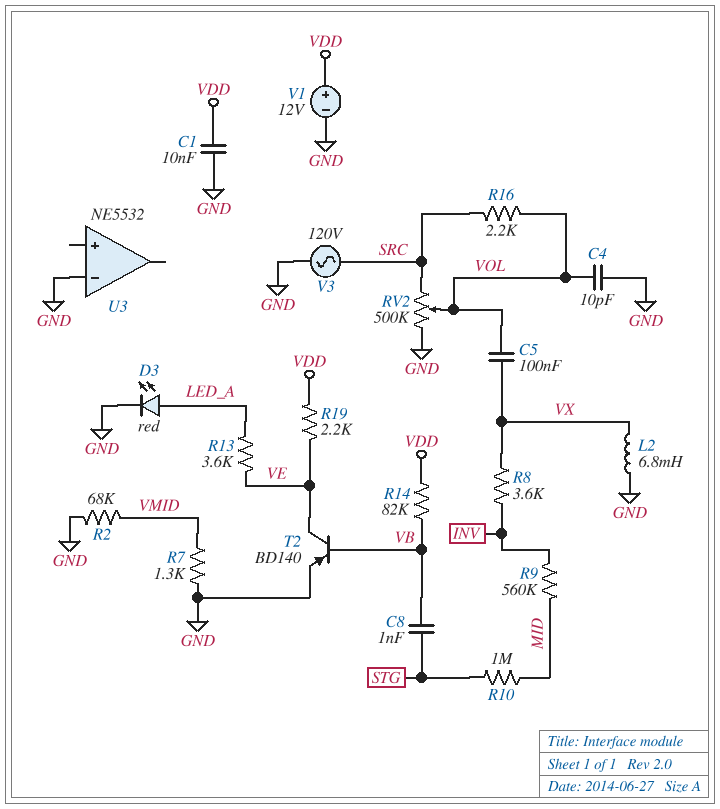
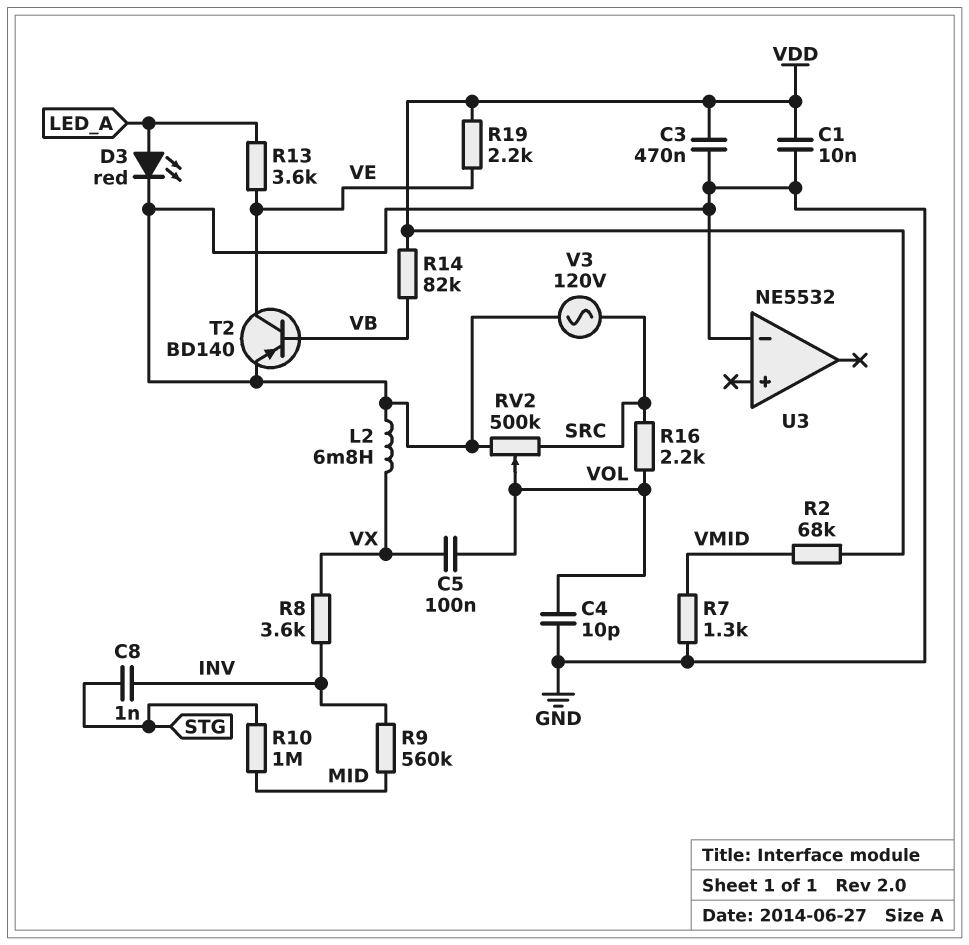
C3: none -> 470nF (GND, VDD)
C8: 1nF (STG, VB) -> 1nF (INV, STG)
R2: 68k (GND, VMID) -> 68k (VDD, VMID)
V1: 12V (plus VDD, minus GND) -> none

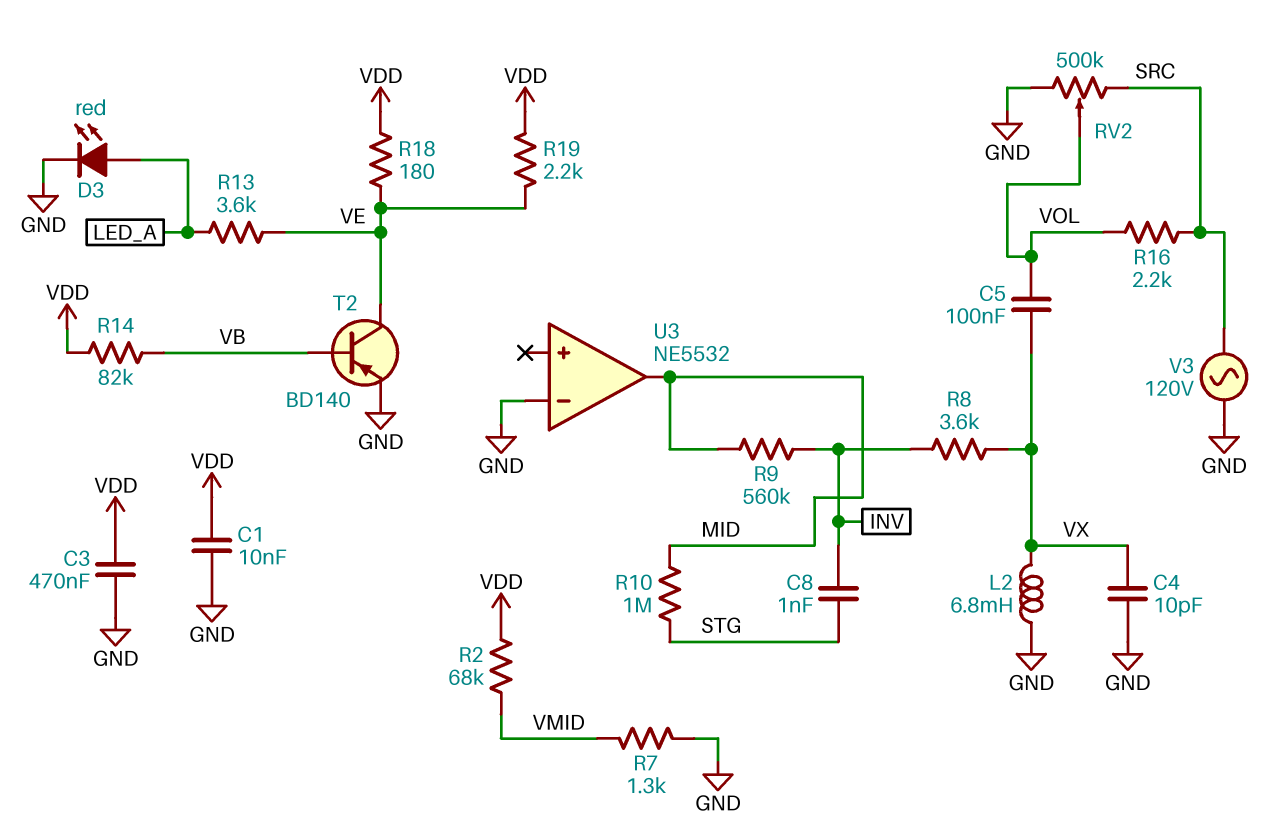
C4: 10pF (GND, VOL) -> 10pF (GND, VX)
R18: none -> 180 (VDD, VE)
U3 pin out: none -> MID

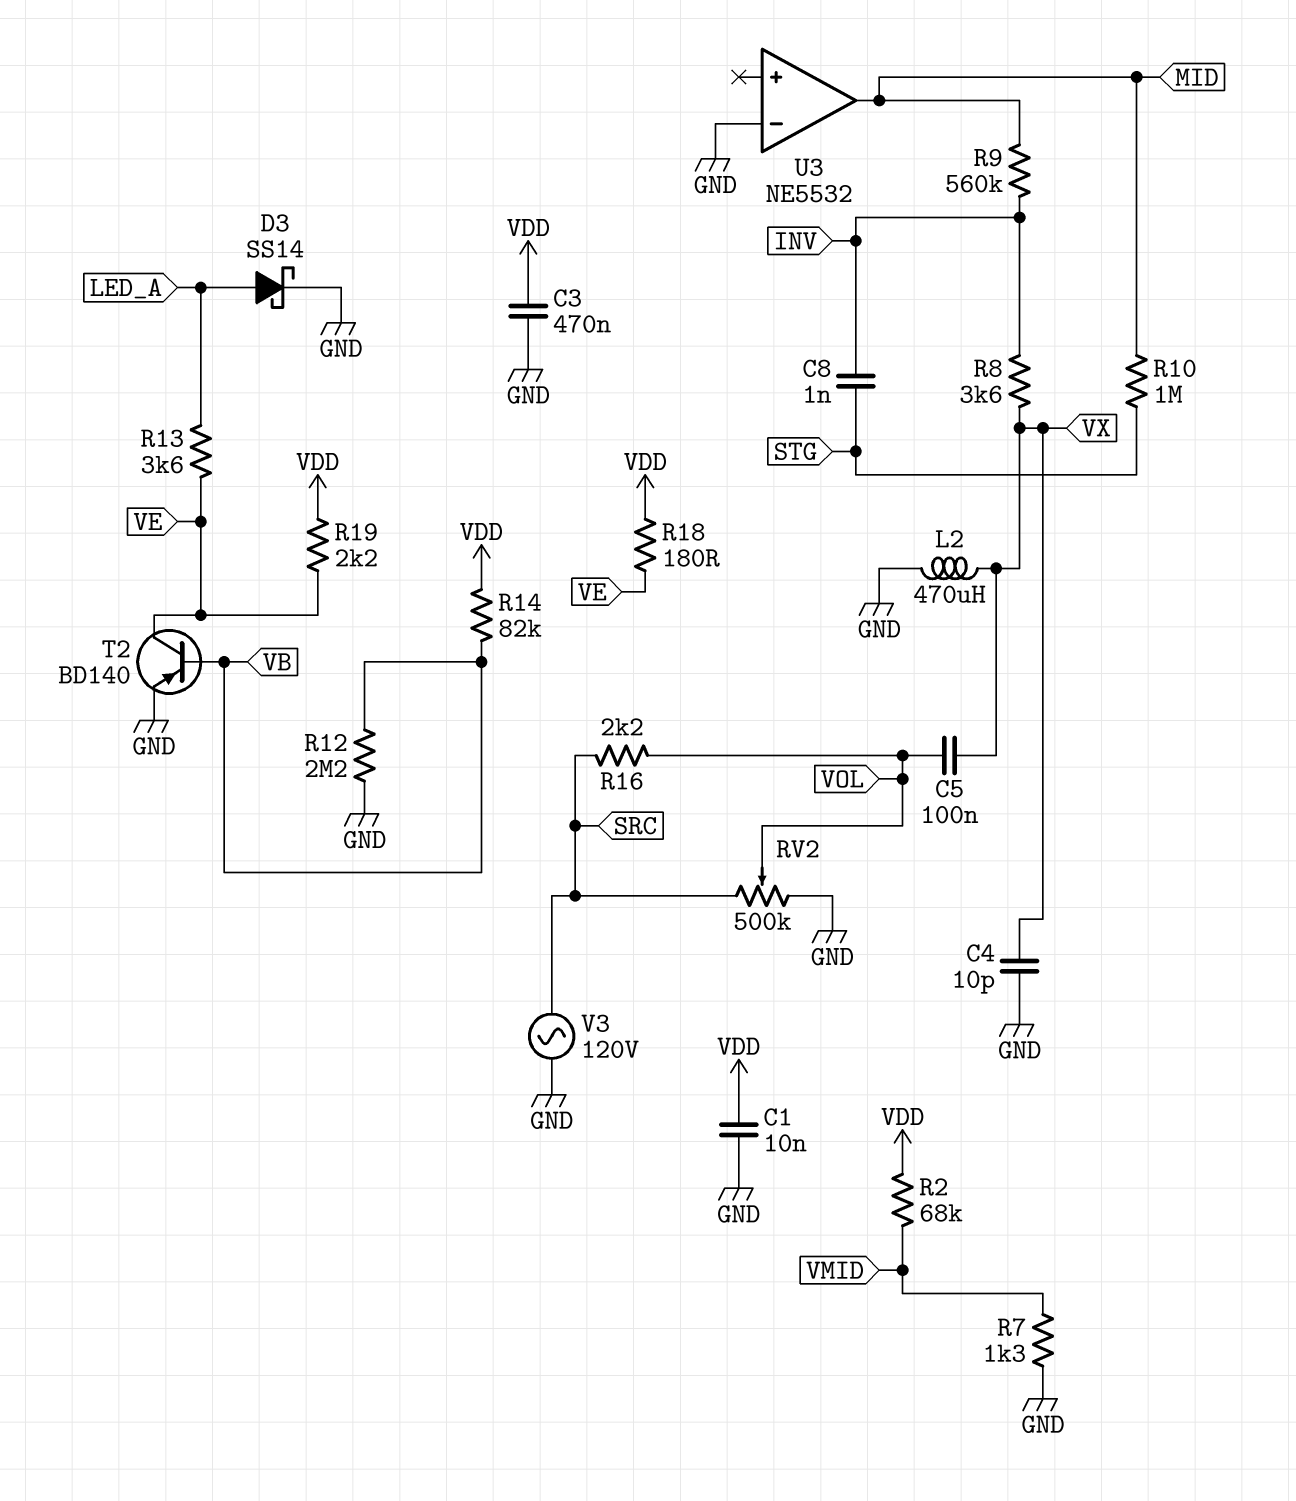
D3: LED red (A LED_A, K GND) -> schottky SS14 (A LED_A, K GND)
L2: 6.8mH (GND, VX) -> 470uH (GND, VX)
R12: none -> 2.2M (GND, VB)

